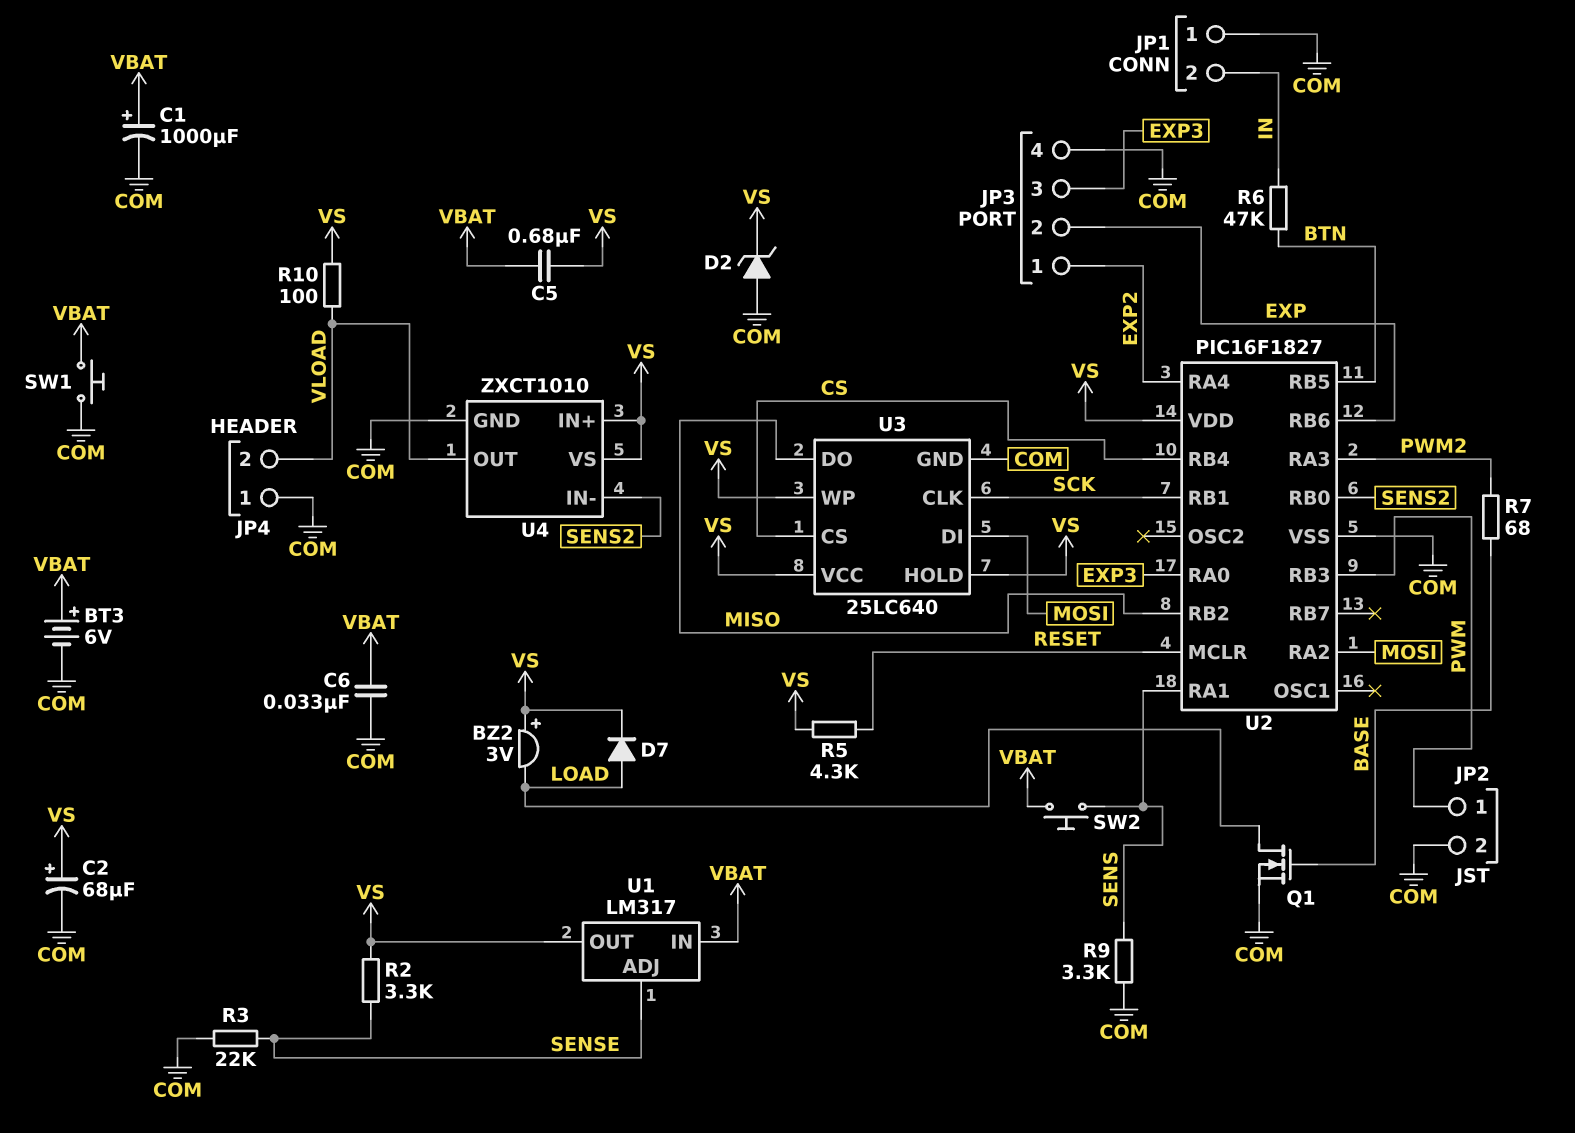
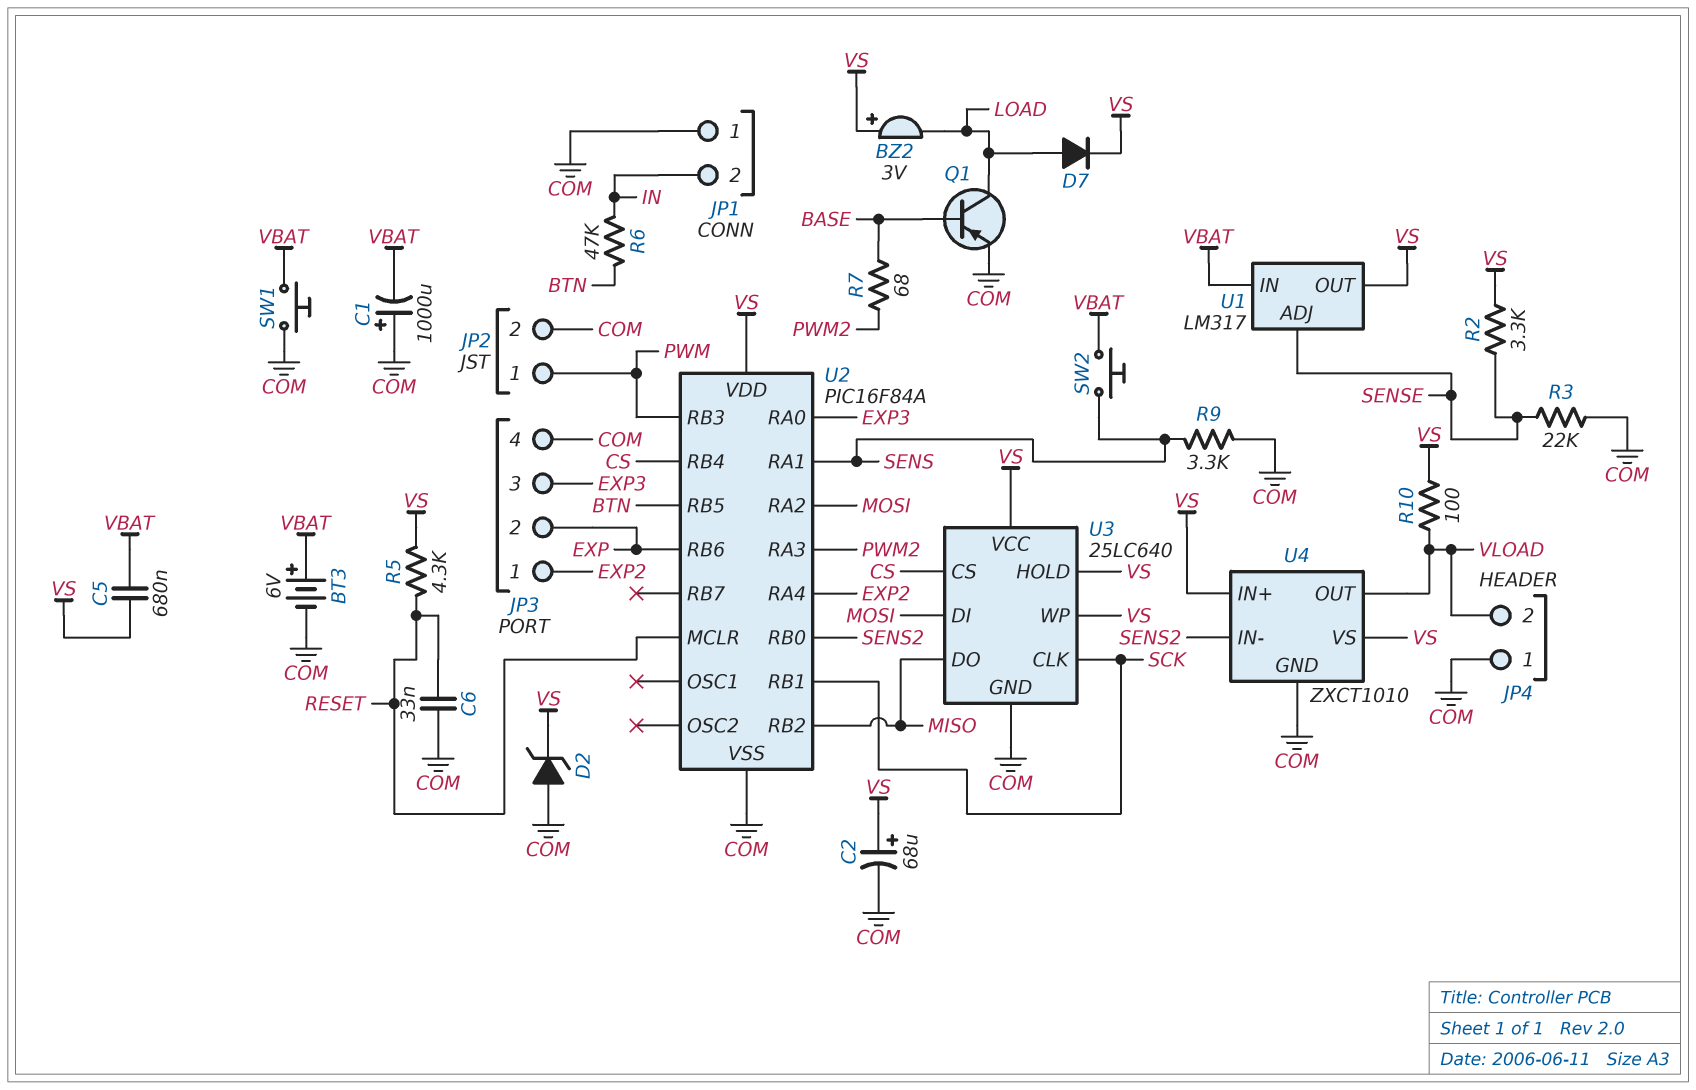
C1: 1000uF (plus VBAT, minus COM) -> 1000uF (plus COM, minus VBAT)
C6: 33nF (COM, VBAT) -> 33nF (COM, RESET)
Q1: NMOS (G BASE, D LOAD, S COM) -> PNP (B BASE, C LOAD, E COM)
U2: PIC16F1827 -> PIC16F84A

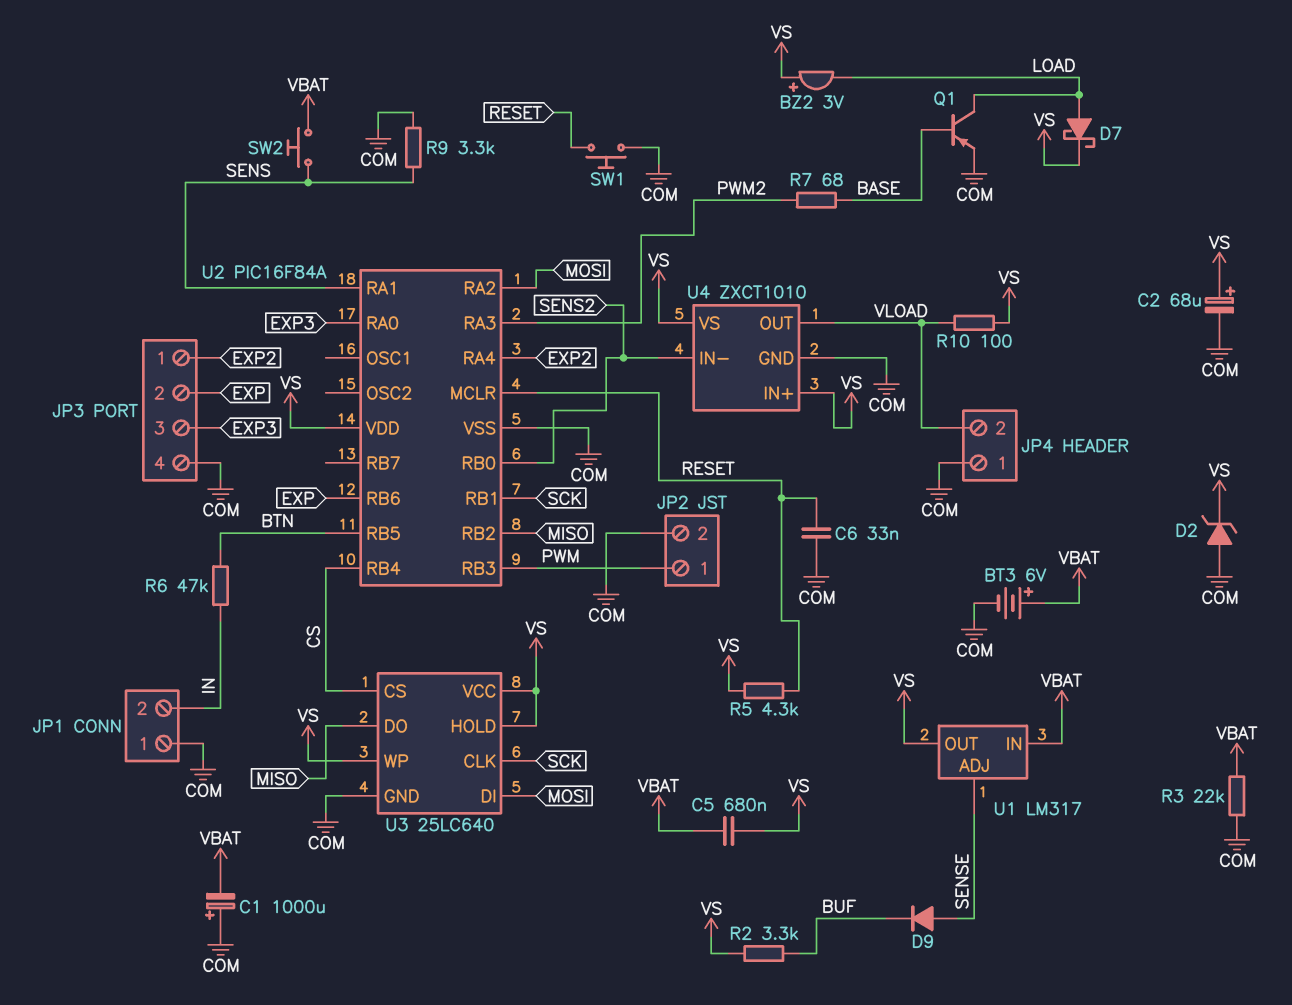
D7: diode (A LOAD, K VS) -> schottky (A LOAD, K VS)
D9: none -> diode (A SENSE, K BUF)
R2: 3.3k (SENSE, VS) -> 3.3k (BUF, VS)
R3: 22k (COM, SENSE) -> 22k (COM, VBAT)
SW1: button (COM, VBAT) -> button (COM, RESET)

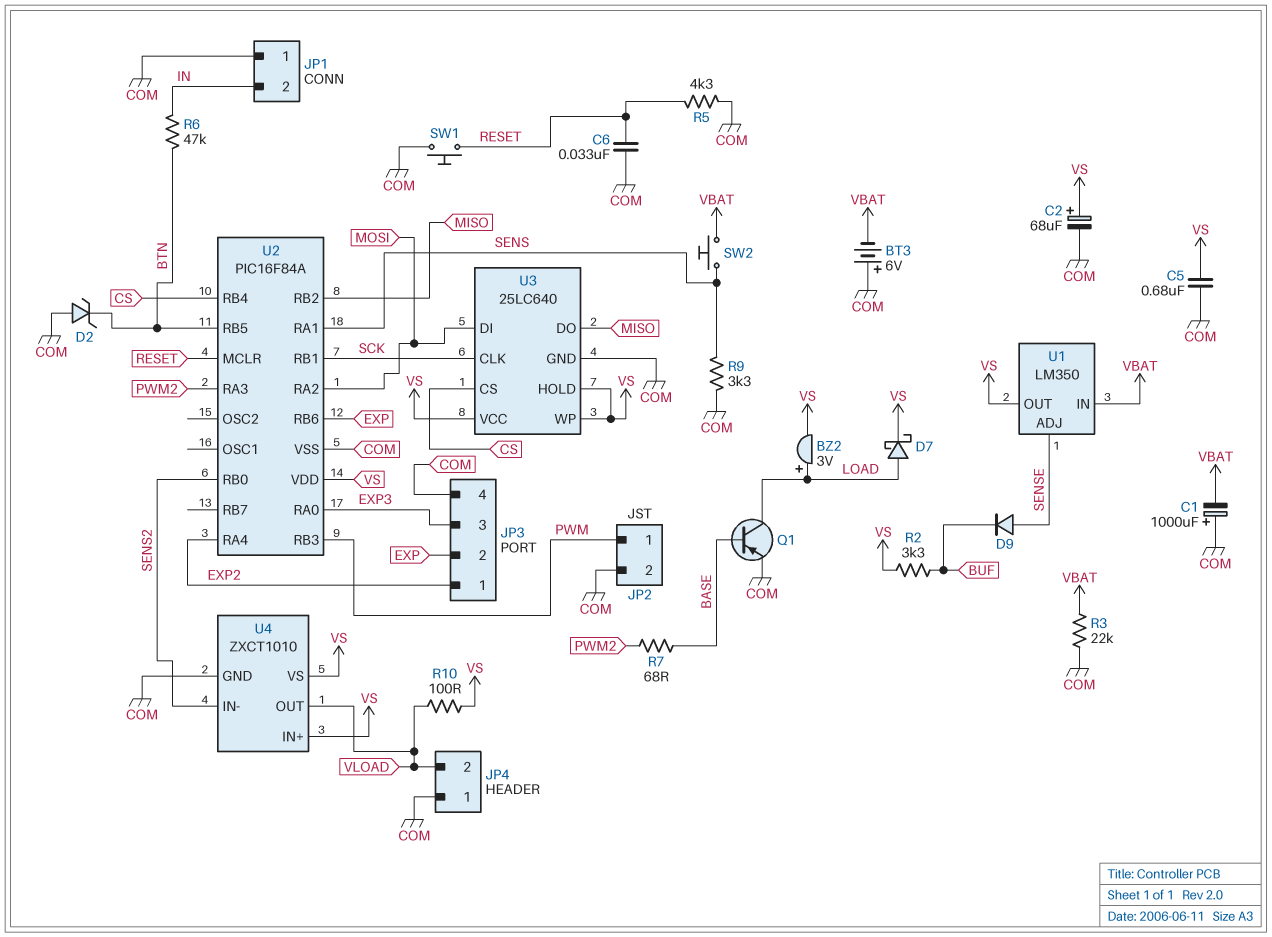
BT3: 6V (plus VBAT, minus COM) -> 6V (plus COM, minus VBAT)
BZ2: buzzer 3V (plus VS, minus LOAD) -> buzzer 3V (plus LOAD, minus VS)
C5: 680nF (VBAT, VS) -> 680nF (COM, VS)
D2: zener (A COM, K VS) -> zener (A COM, K BTN)
R5: 4.3k (RESET, VS) -> 4.3k (COM, RESET)
U1: LM317 -> LM350

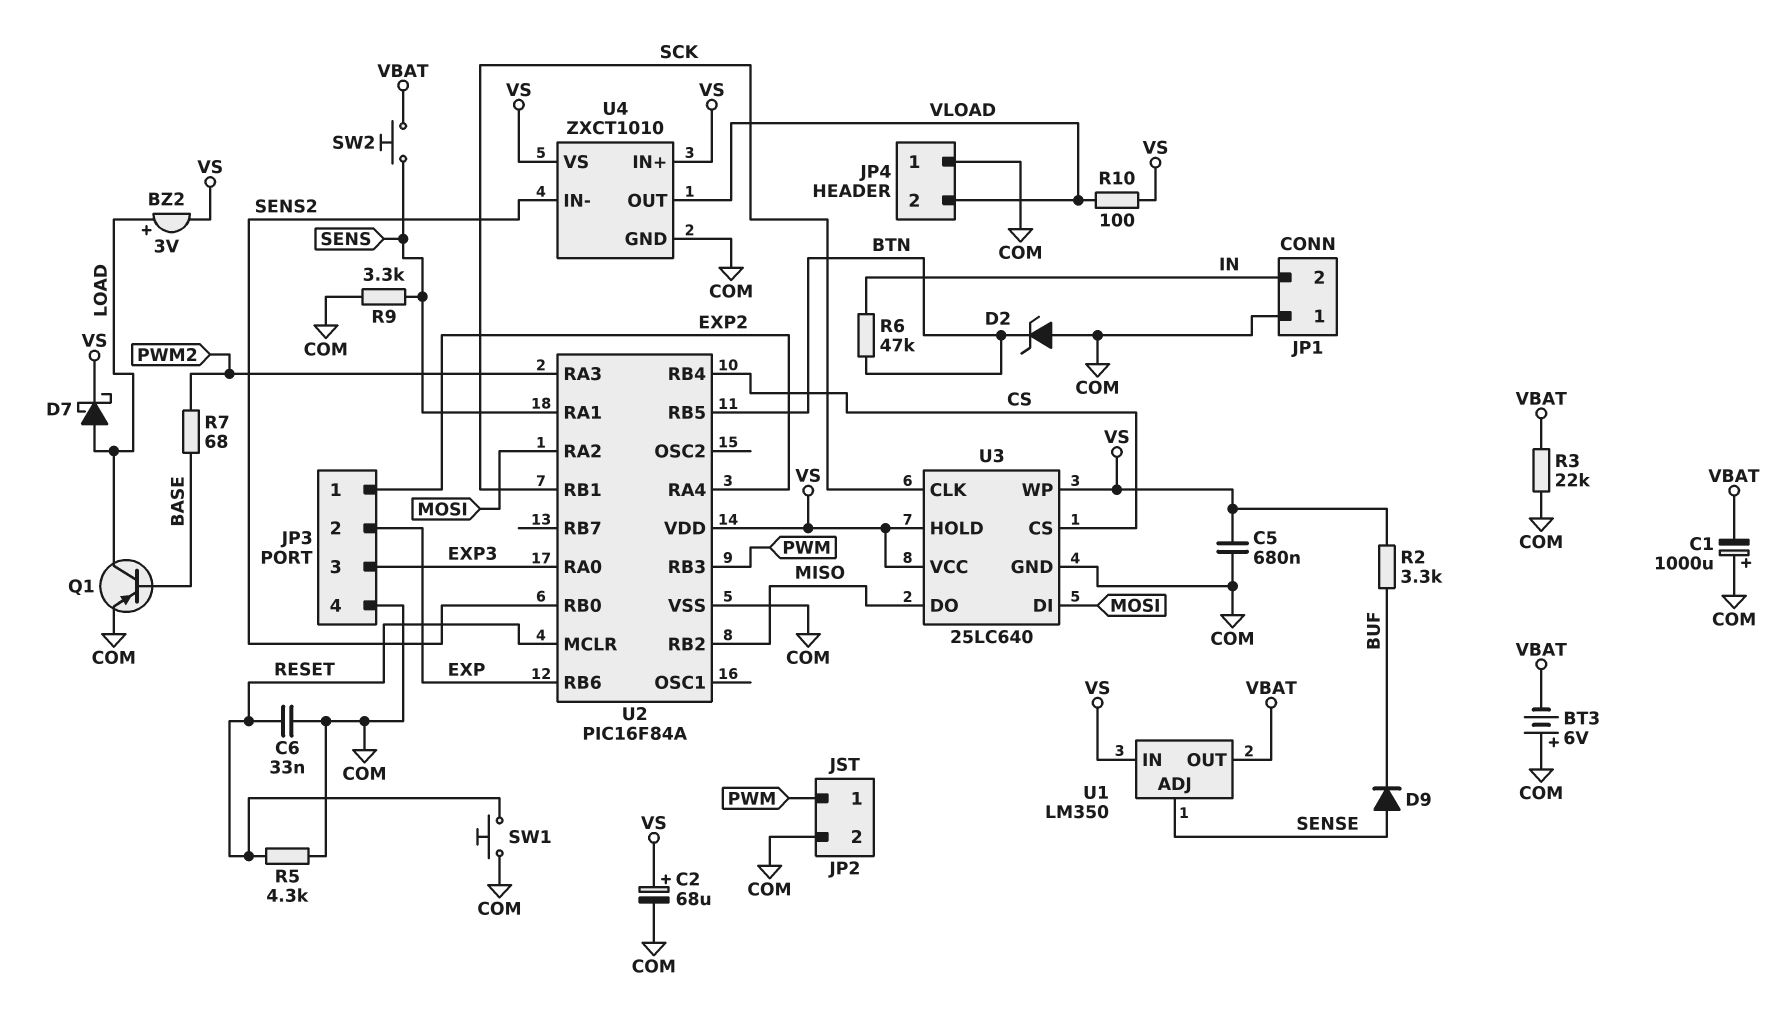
U1 pin IN: VBAT -> VS
U1 pin OUT: VS -> VBAT

